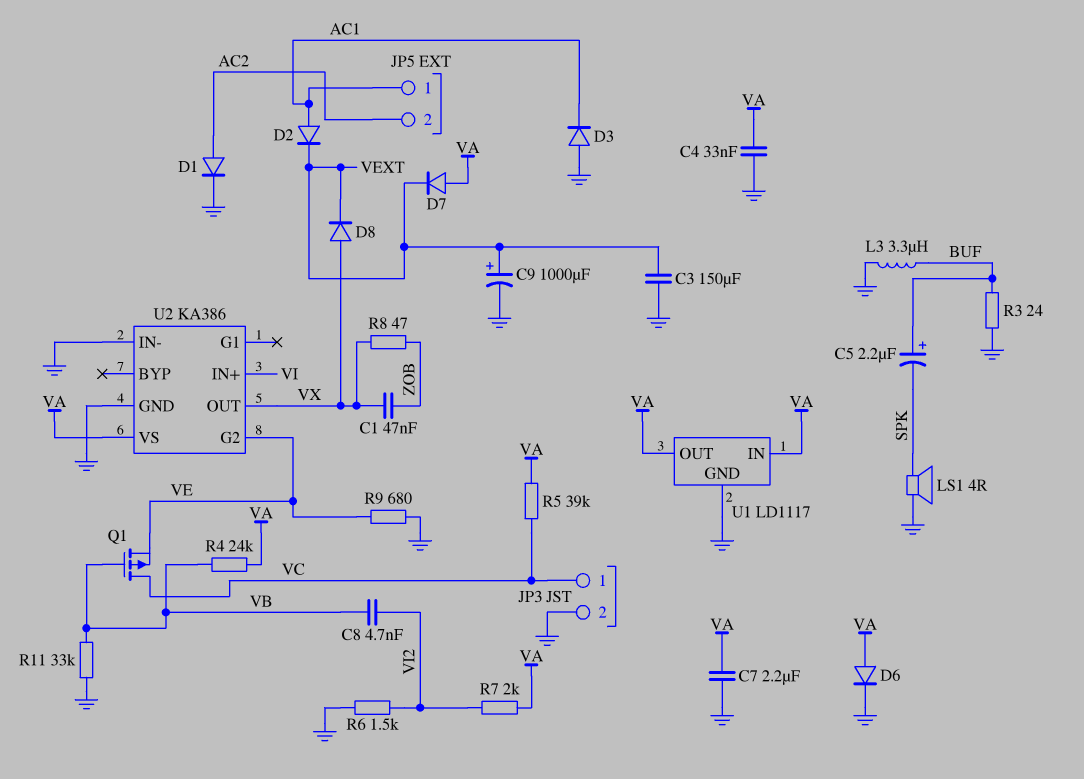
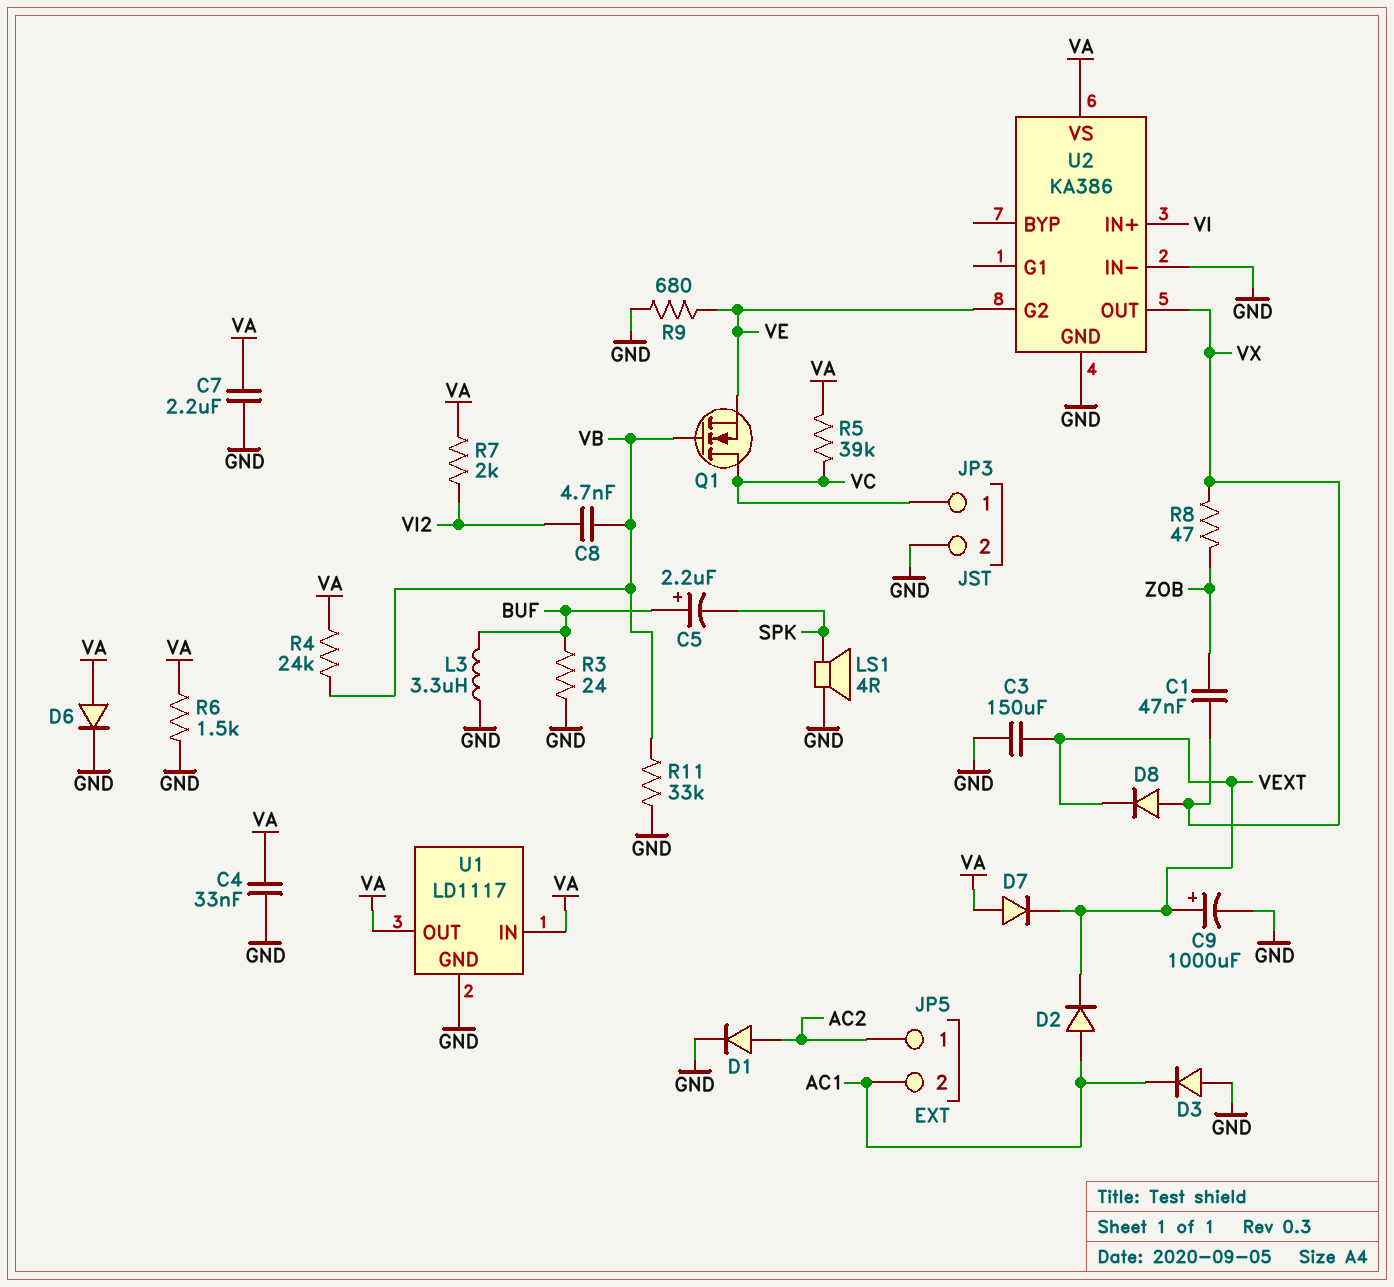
JP5 pin 1: AC1 -> AC2
JP5 pin 2: AC2 -> AC1
Q1: PMOS (G VB, D VC, S VE) -> NMOS (G VB, D VC, S VE)
R6: 1.5k (GND, VI2) -> 1.5k (GND, VA)

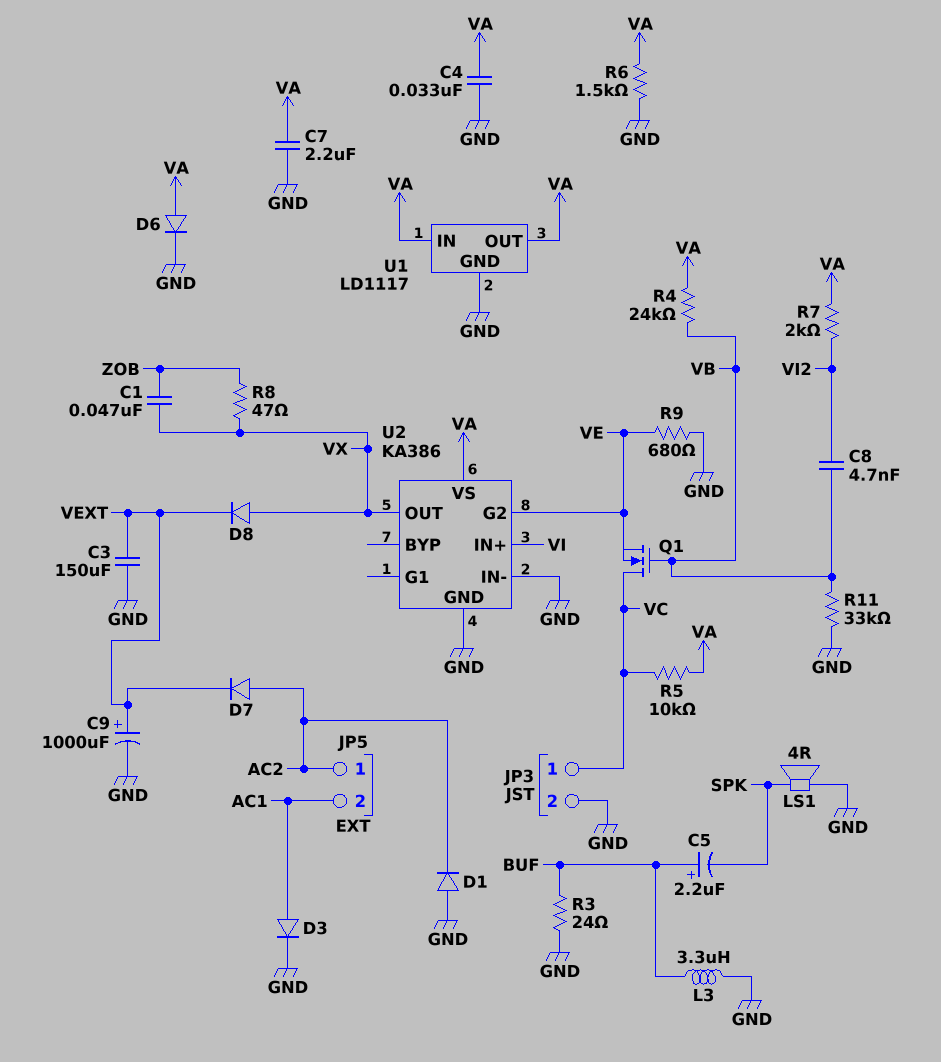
D1: diode (A AC2, K GND) -> diode (A GND, K AC2)
D2: diode (A AC1, K VEXT) -> none
D3: diode (A GND, K AC1) -> diode (A AC1, K GND)
D7: diode (A VA, K VEXT) -> diode (A AC2, K VEXT)
R5: 39k (VA, VC) -> 10k (VA, VC)

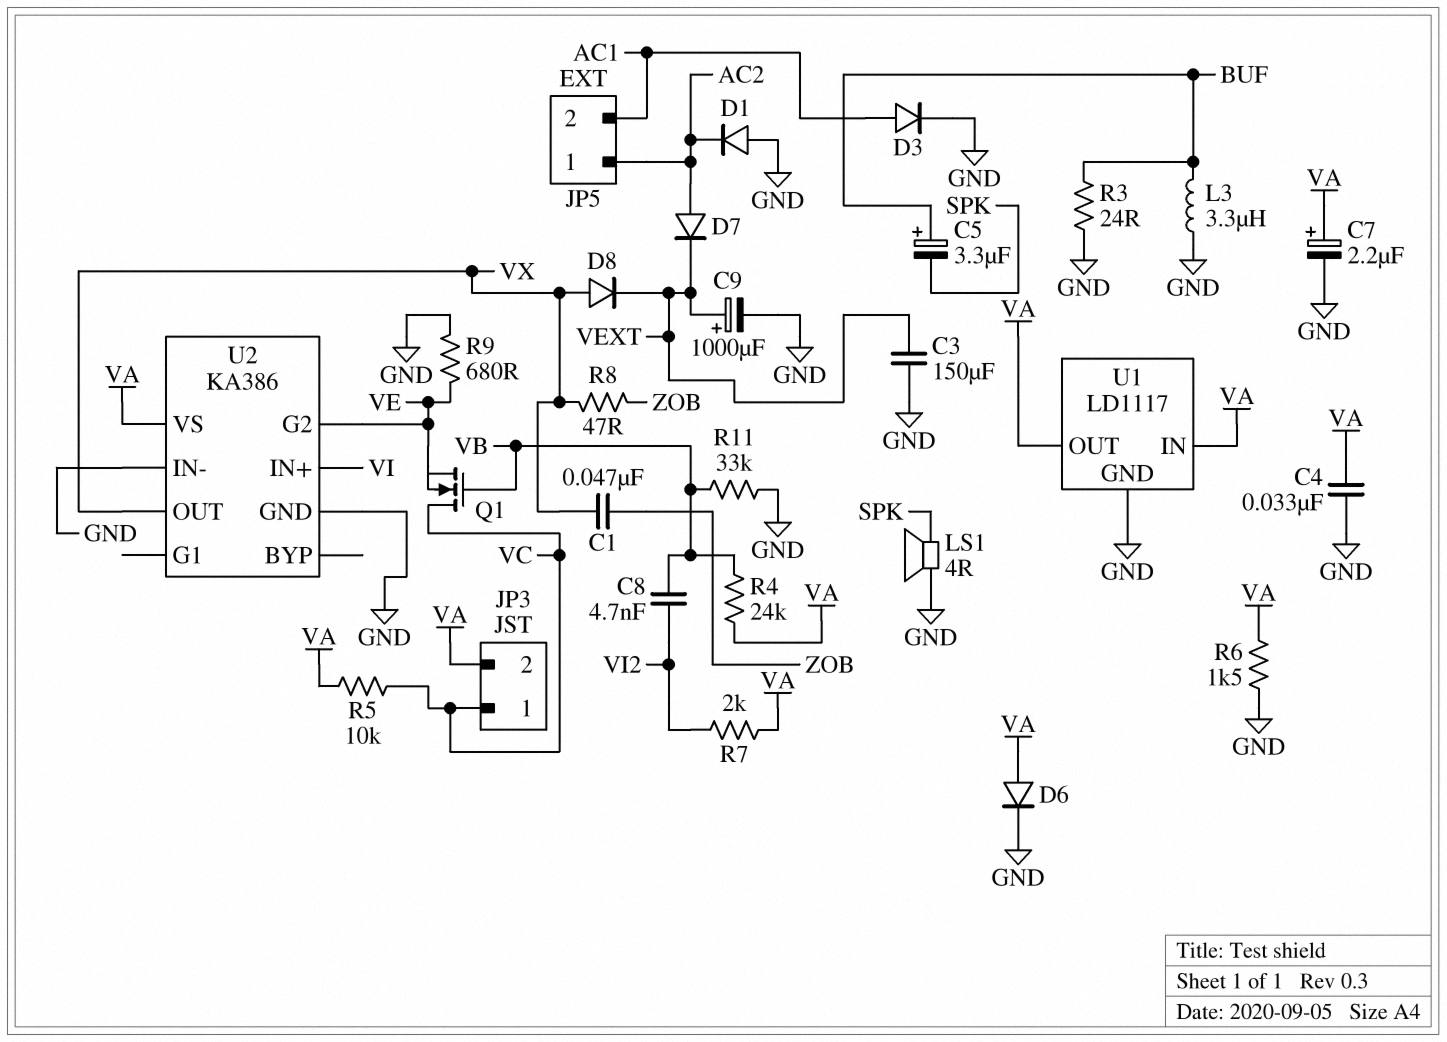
C5: 2.2uF (plus BUF, minus SPK) -> 3.3uF (plus BUF, minus SPK)
C7: 2.2uF (GND, VA) -> 2.2uF (plus VA, minus GND)
JP3 pin 2: GND -> VA

